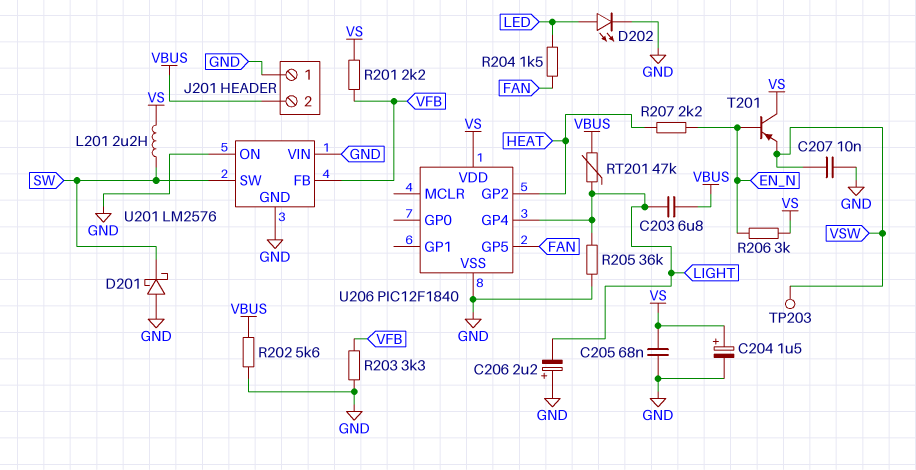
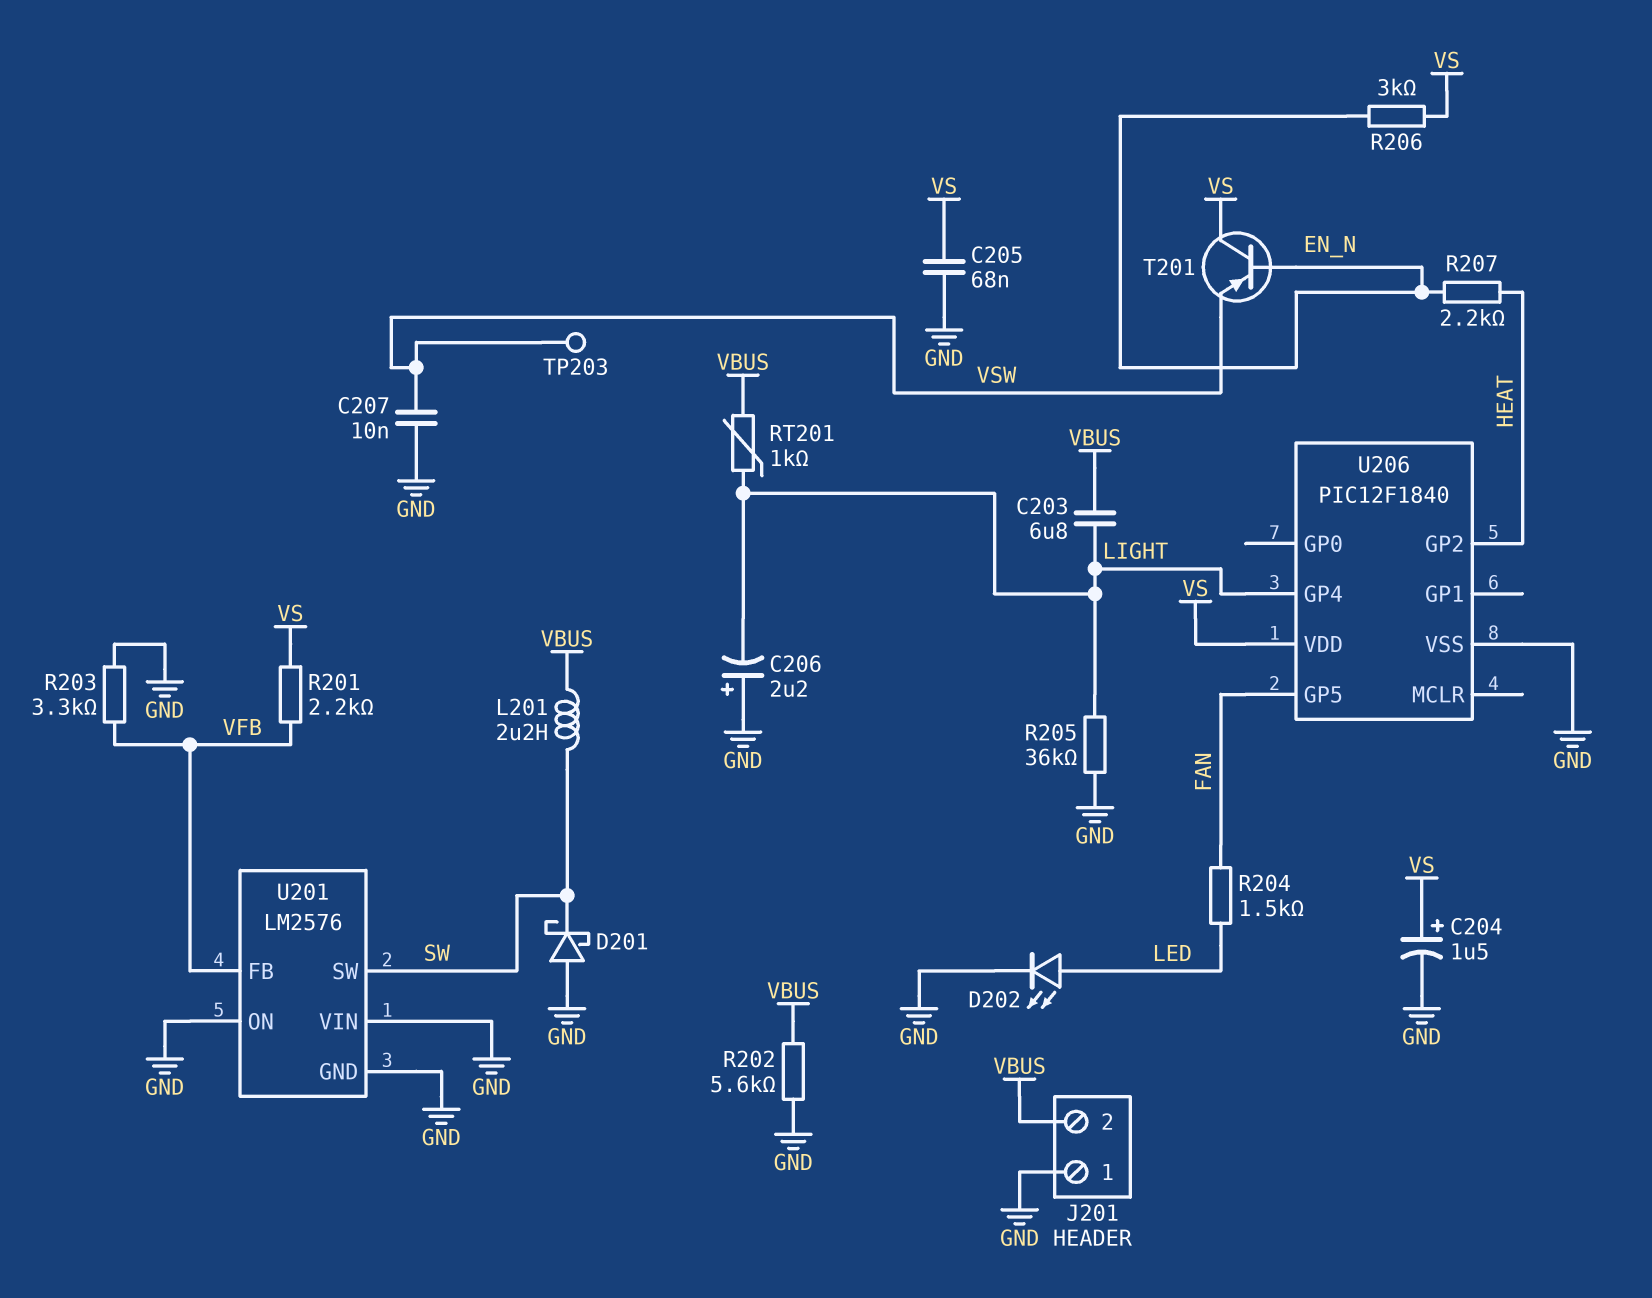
L201: 2.2uH (SW, VS) -> 2.2uH (SW, VBUS)
RT201: 47k (LIGHT, VBUS) -> 1k (LIGHT, VBUS)

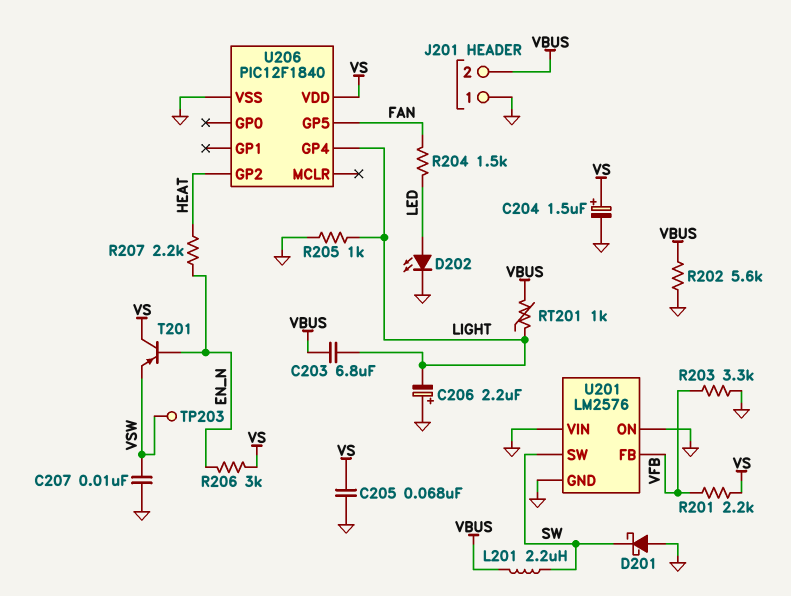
R205: 36k (GND, LIGHT) -> 1k (GND, LIGHT)

